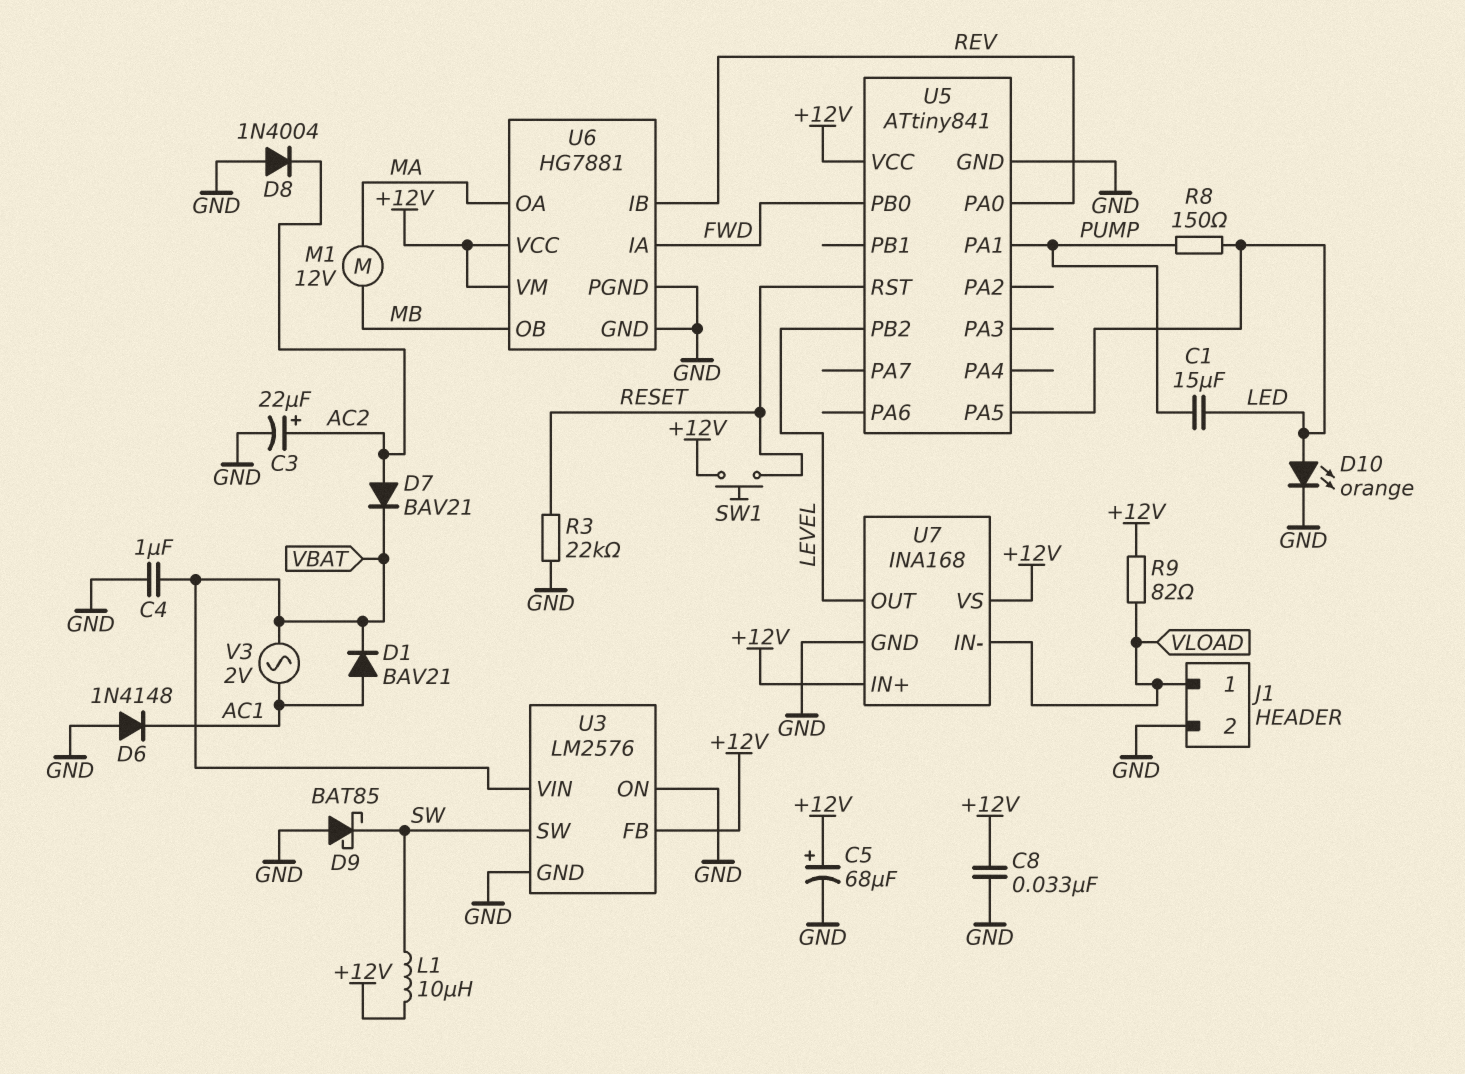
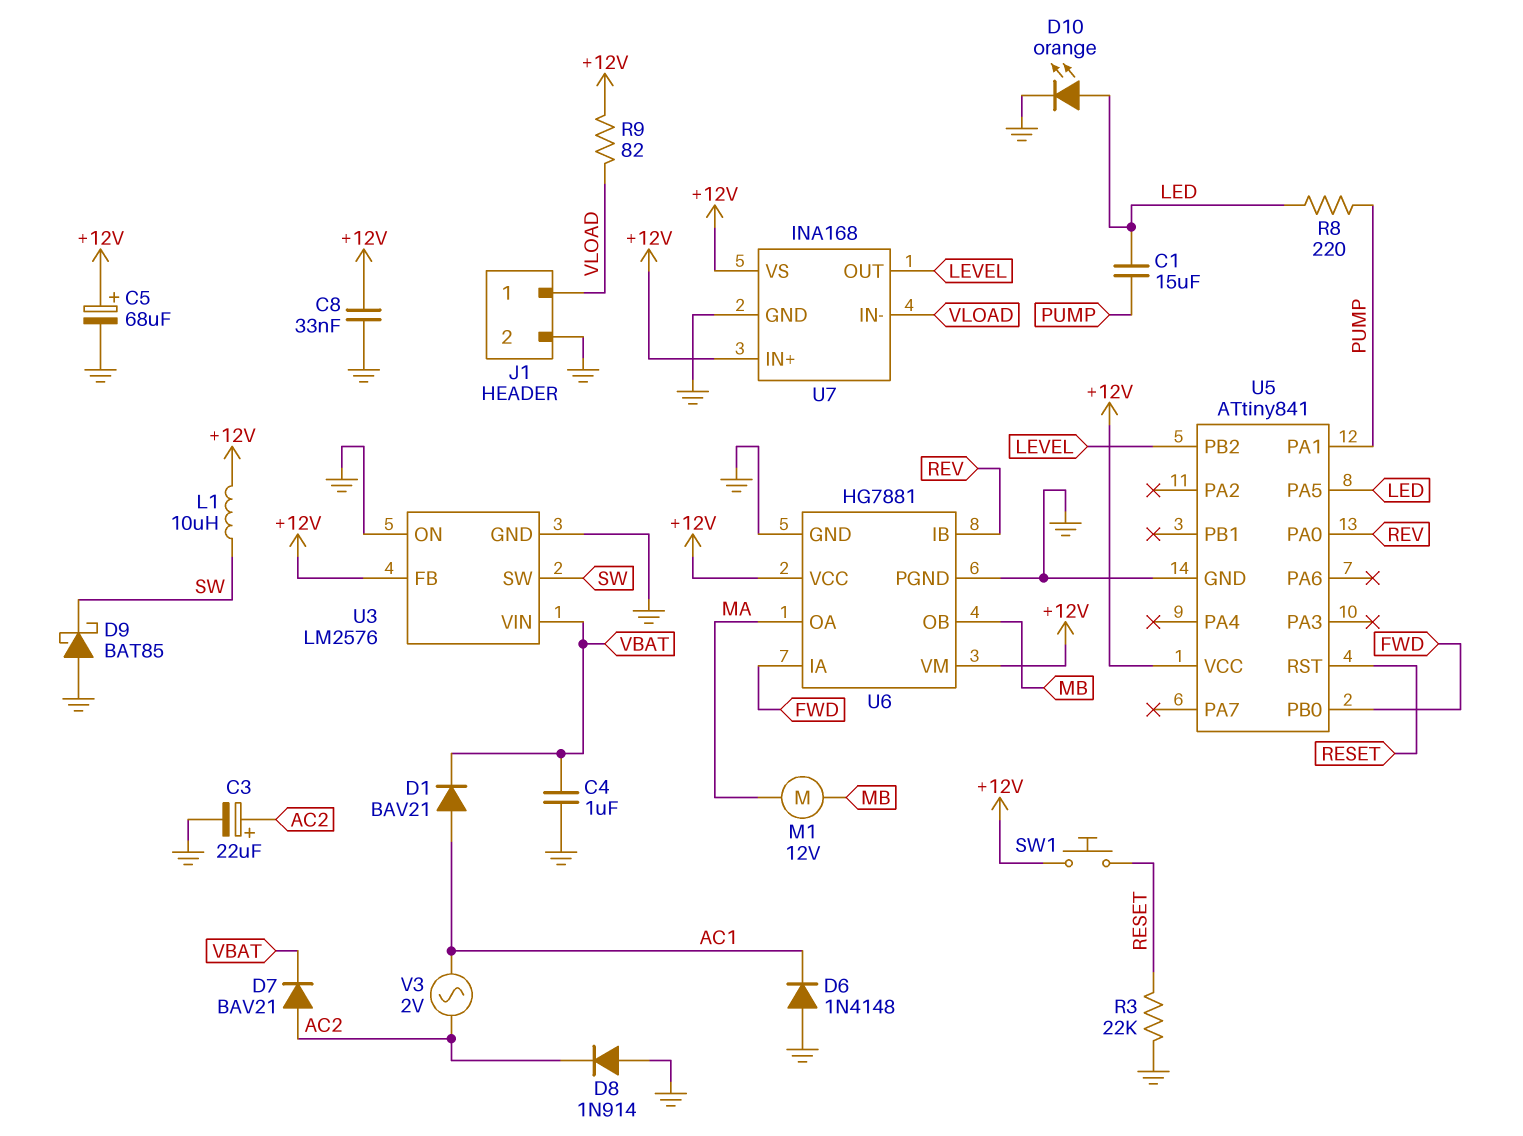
D8: diode 1N4004 (A GND, K AC2) -> diode 1N914 (A GND, K AC2)
R8: 150 (LED, PUMP) -> 220 (LED, PUMP)
V3: AC 2V (AC1, VBAT) -> AC 2V (AC1, AC2)

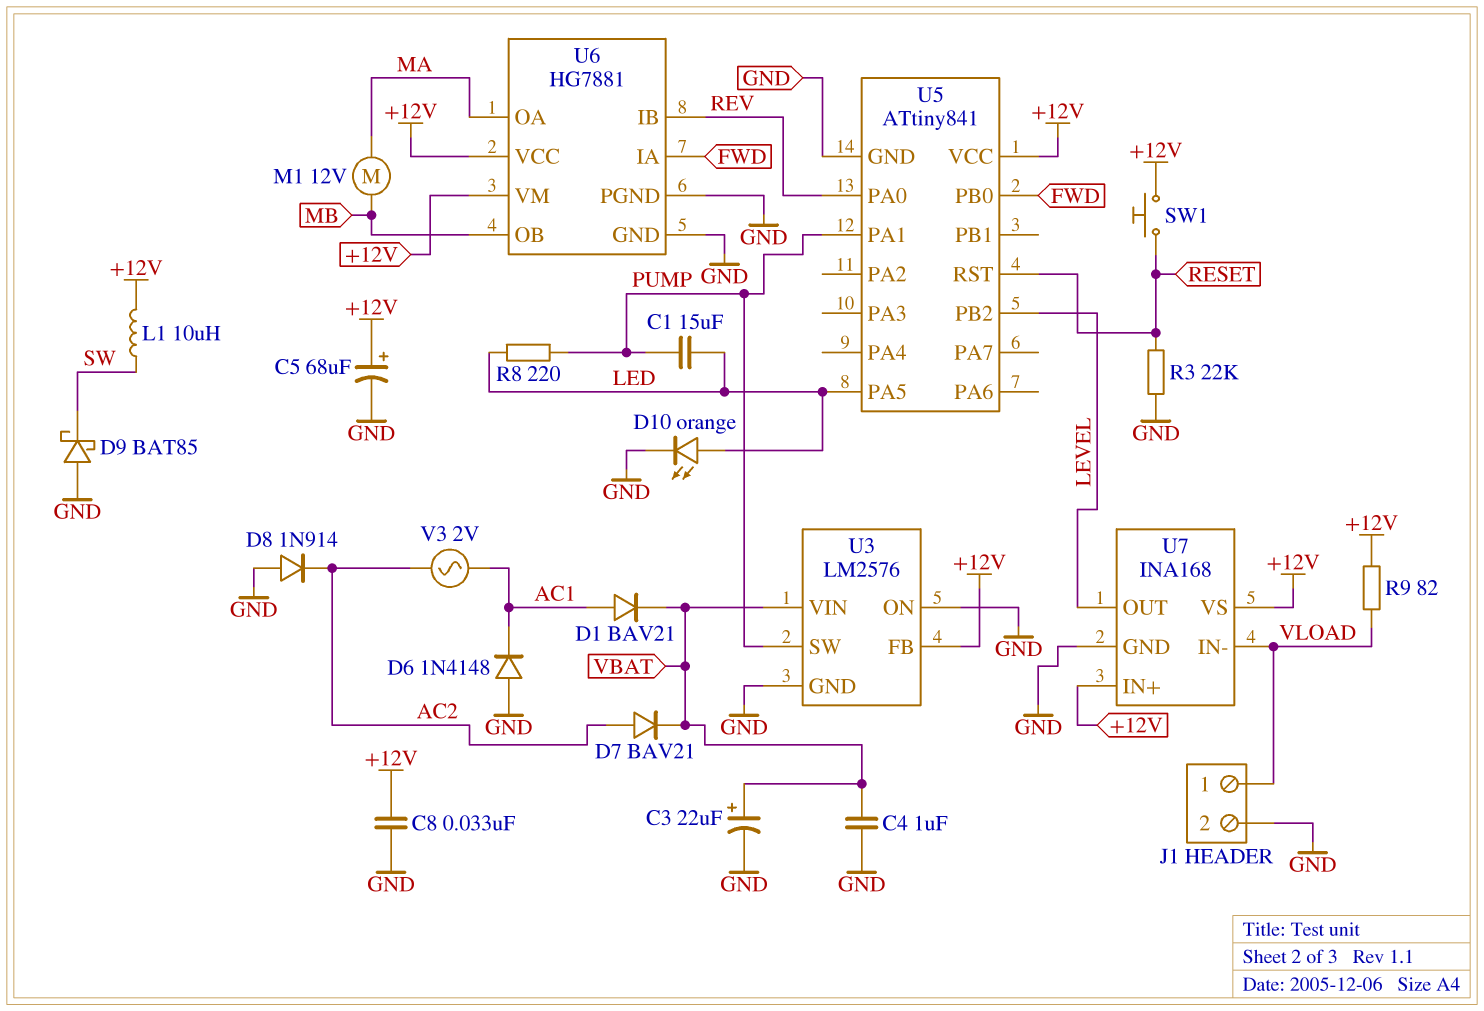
C3: 22uF (plus AC2, minus GND) -> 22uF (plus VBAT, minus GND)
U3 pin SW: SW -> PUMP

